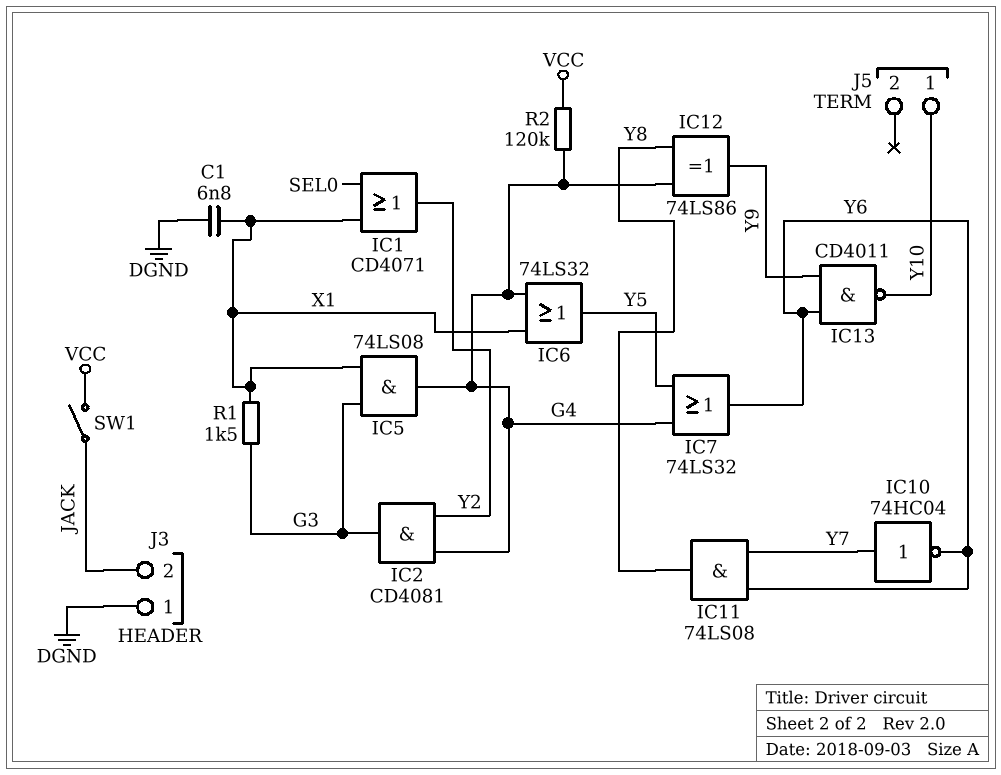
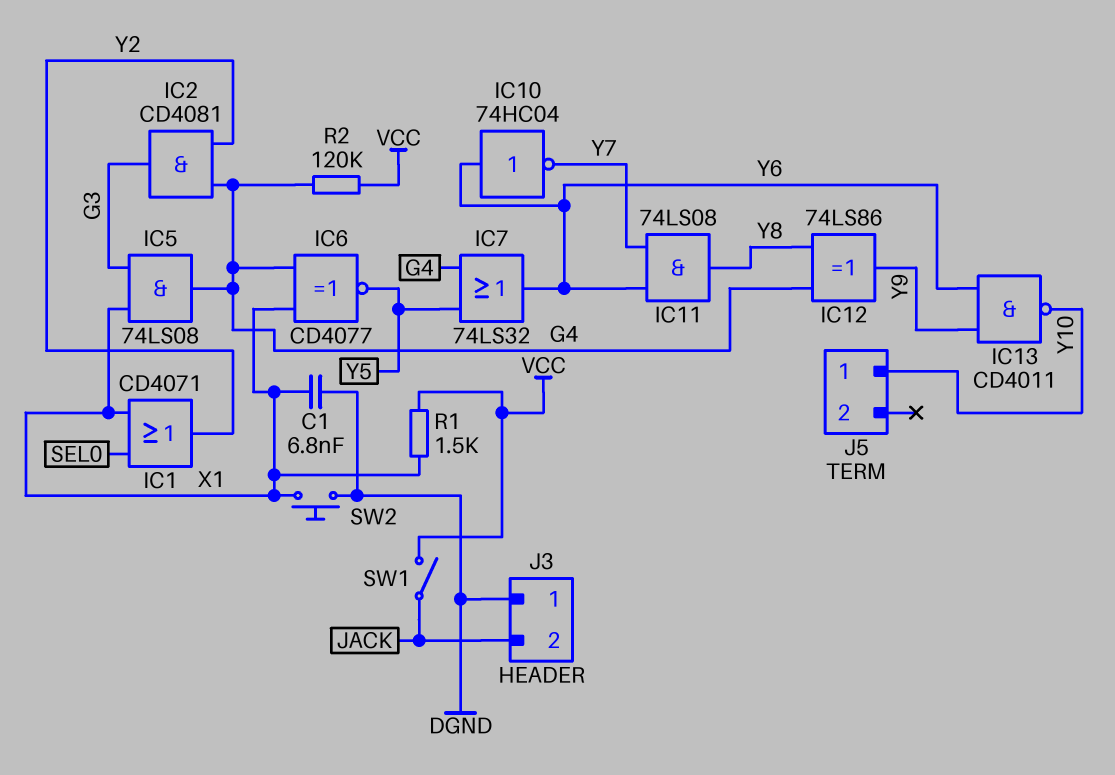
IC6: OR 74LS32 (in G4, in X1, out Y5) -> XNOR CD4077 (in G4, in X1, out Y5)
IC10: NOT 74HC04 (in Y7, out Y6) -> NOT 74HC04 (in Y6, out Y7)
R1: 1.5k (G3, X1) -> 1.5k (VCC, X1)
SW2: none -> button (DGND, X1)

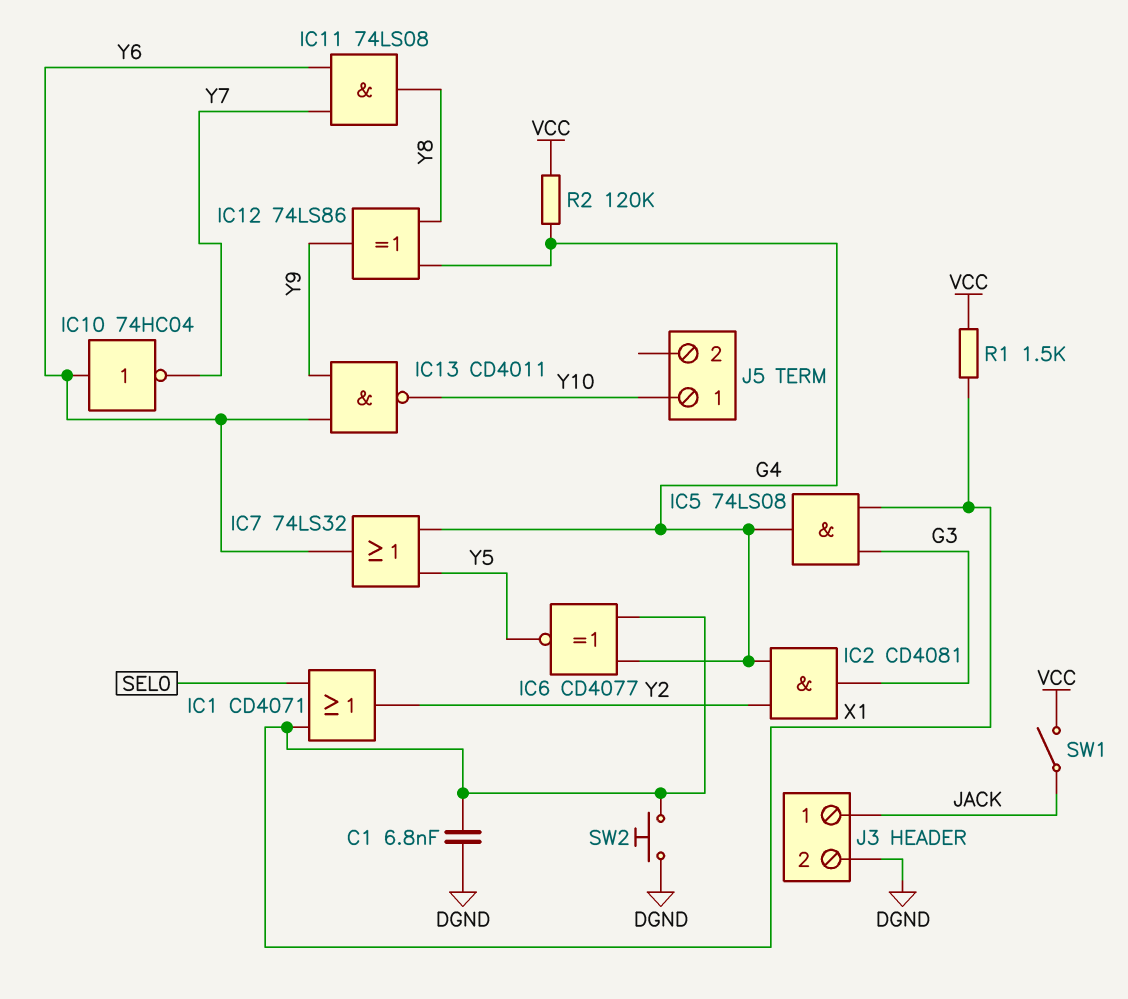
J3 pin 1: DGND -> JACK
J3 pin 2: JACK -> DGND

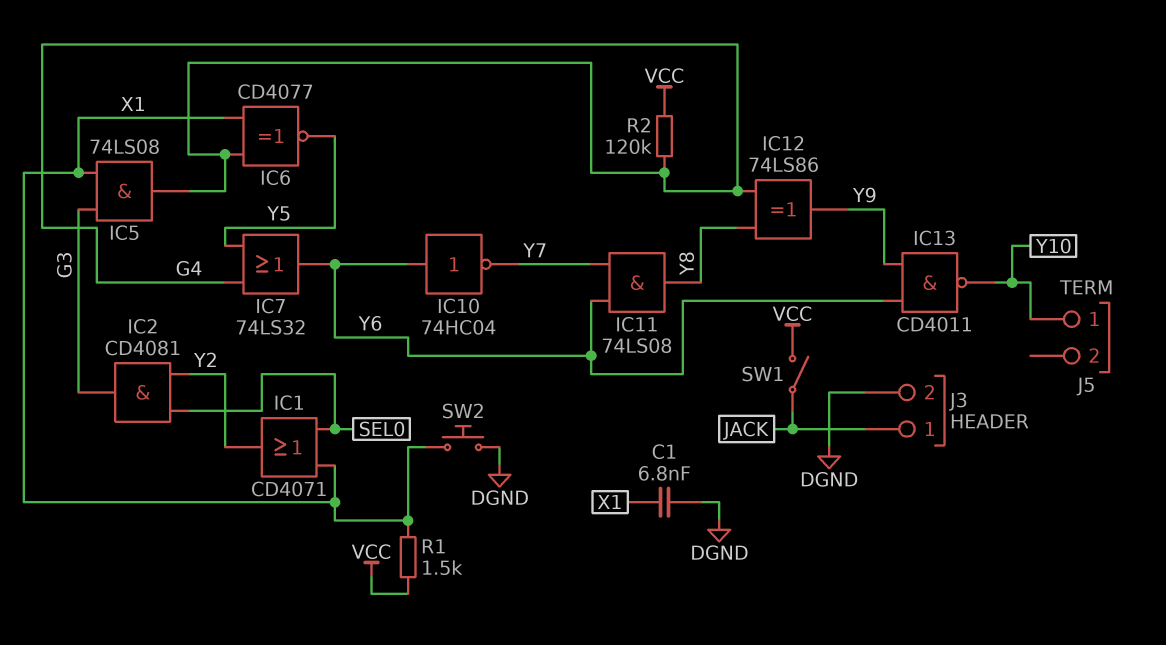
IC2: AND CD4081 (in G4, in Y2, out G3) -> AND CD4081 (in SEL0, in Y2, out G3)

